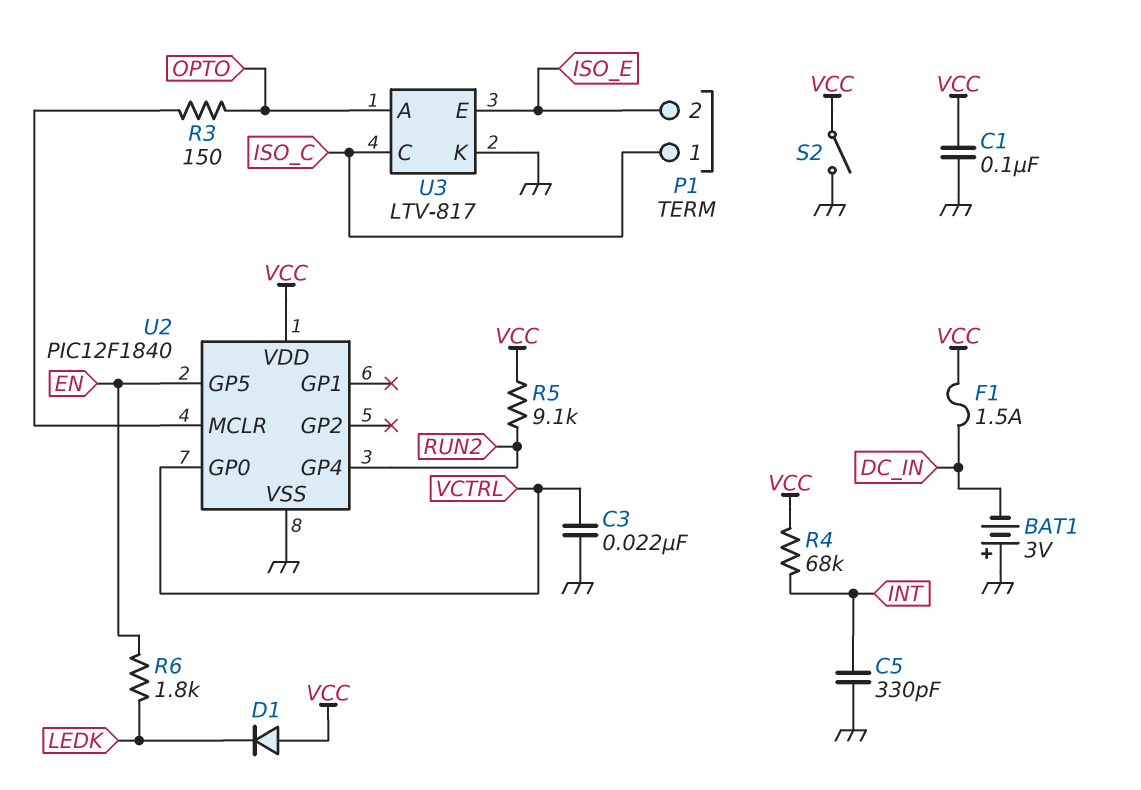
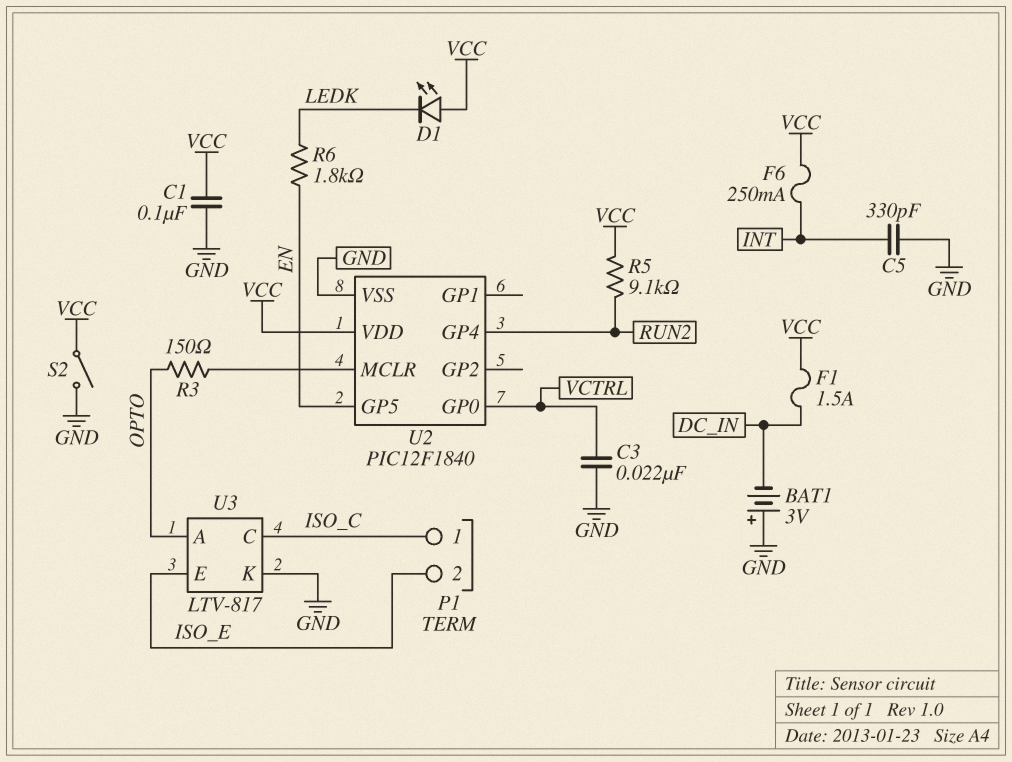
D1: diode (A VCC, K LEDK) -> LED (A VCC, K LEDK)
F6: none -> 250mA (INT, VCC)
R4: 68k (INT, VCC) -> none

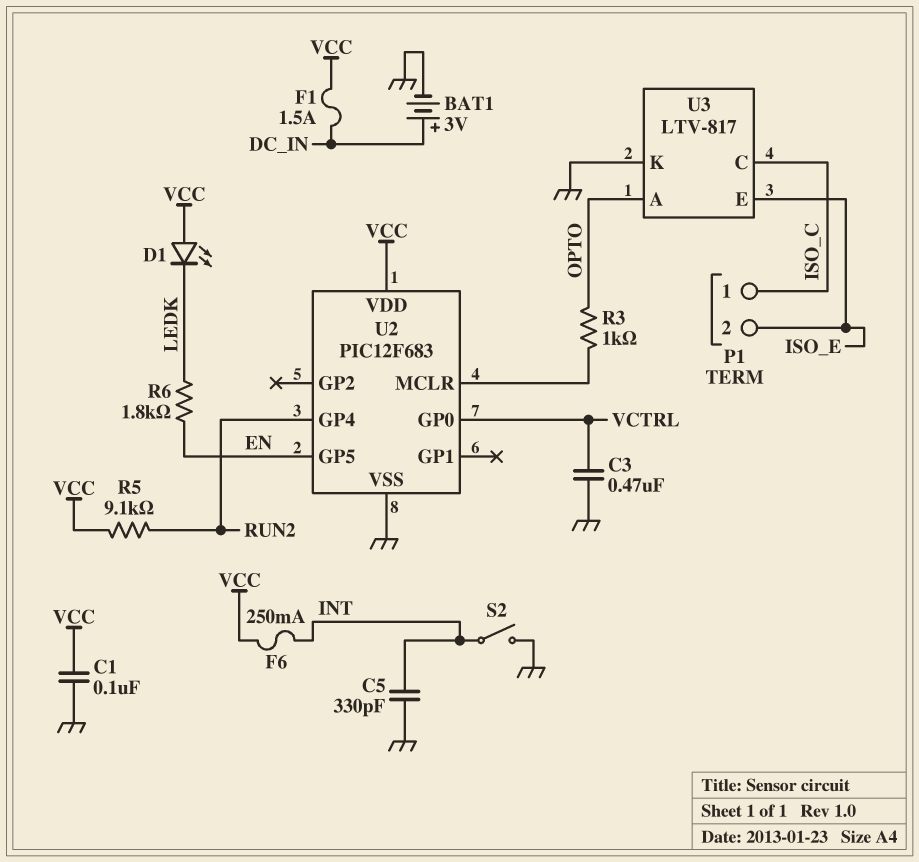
BAT1: 3V (plus GND, minus DC_IN) -> 3V (plus DC_IN, minus GND)
C3: 22nF (GND, VCTRL) -> 470nF (GND, VCTRL)
R3: 150 (OPTO, U2/MCLR) -> 1k (OPTO, U2/MCLR)
S2: switch (GND, VCC) -> switch (GND, INT)
U2: PIC12F1840 -> PIC12F683

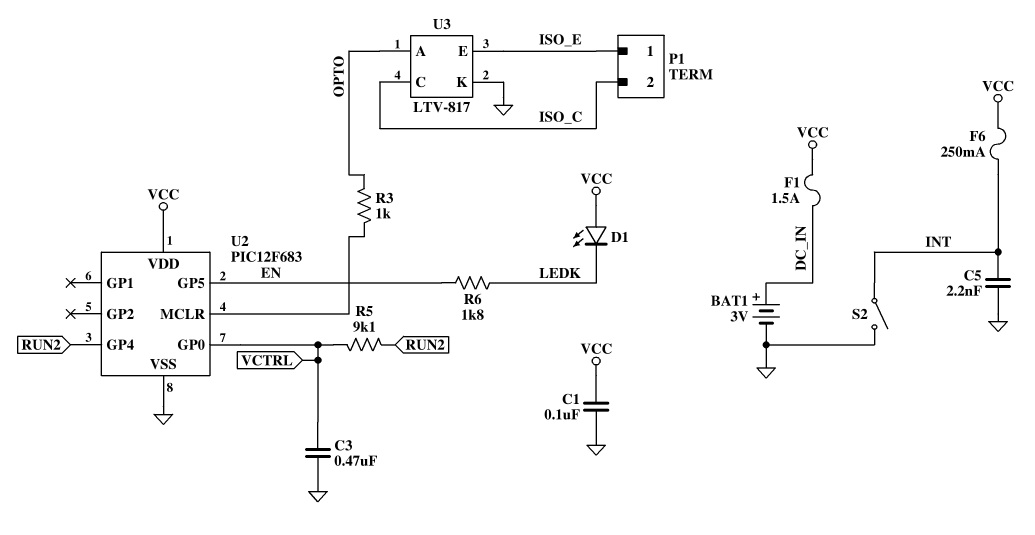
C5: 330pF (GND, INT) -> 2.2nF (GND, INT)
P1 pin 1: ISO_C -> ISO_E
P1 pin 2: ISO_E -> ISO_C
R5: 9.1k (RUN2, VCC) -> 9.1k (RUN2, VCTRL)

